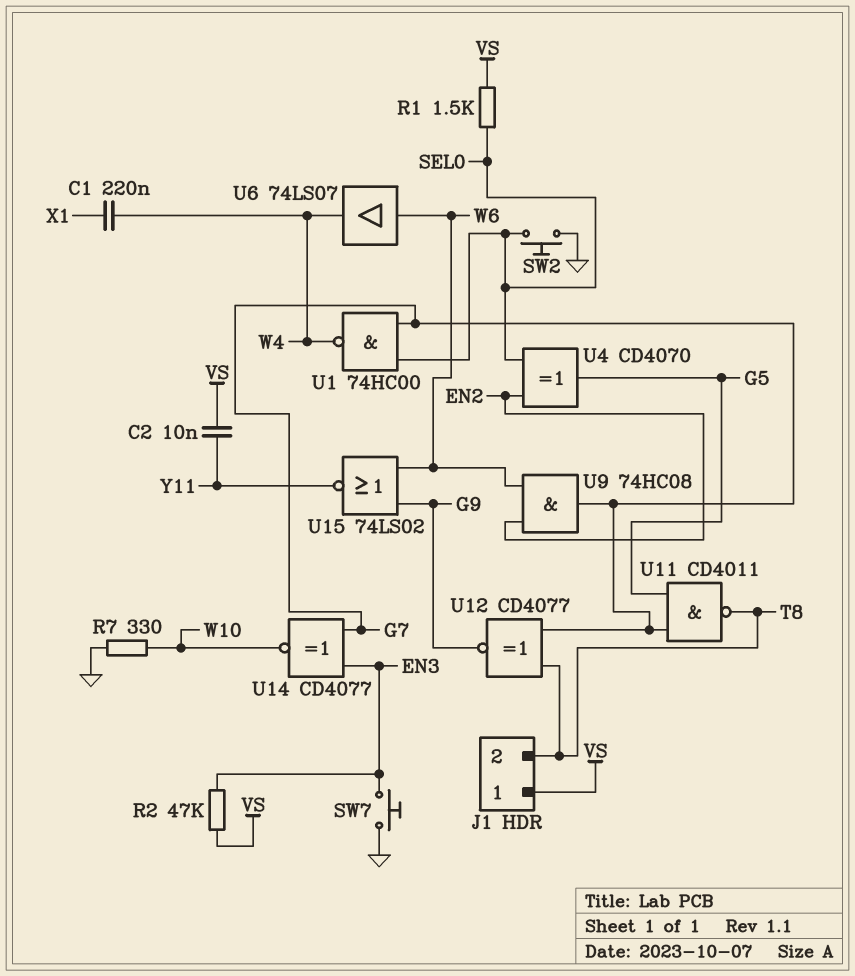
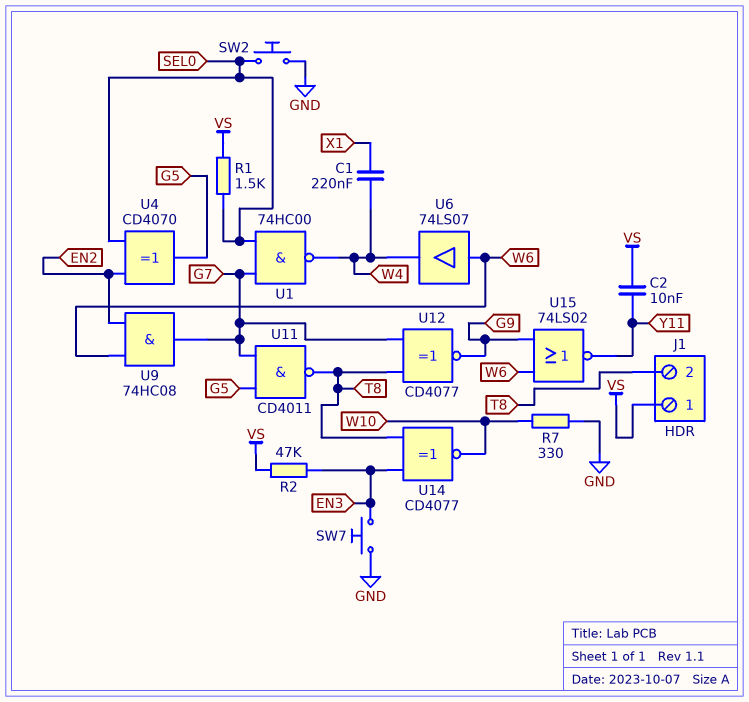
U14: XNOR CD4077 (in EN3, in G7, out W10) -> XNOR CD4077 (in EN3, in T8, out W10)

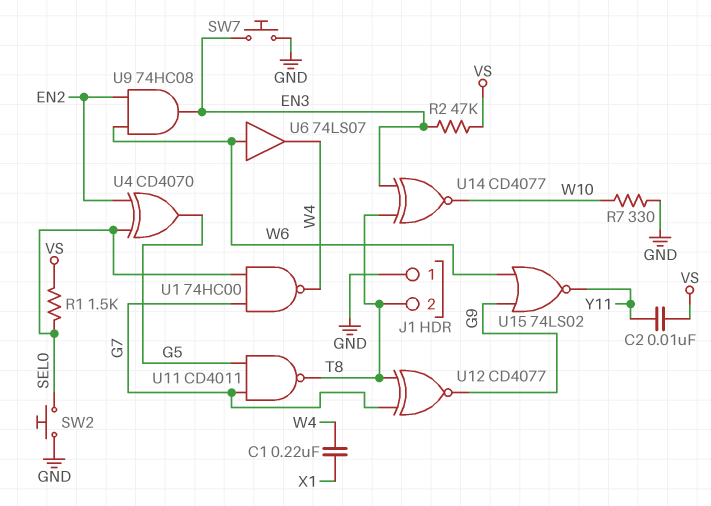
J1 pin 1: VS -> GND
U9: AND 74HC08 (in EN2, in W6, out G7) -> AND 74HC08 (in EN2, in W6, out EN3)

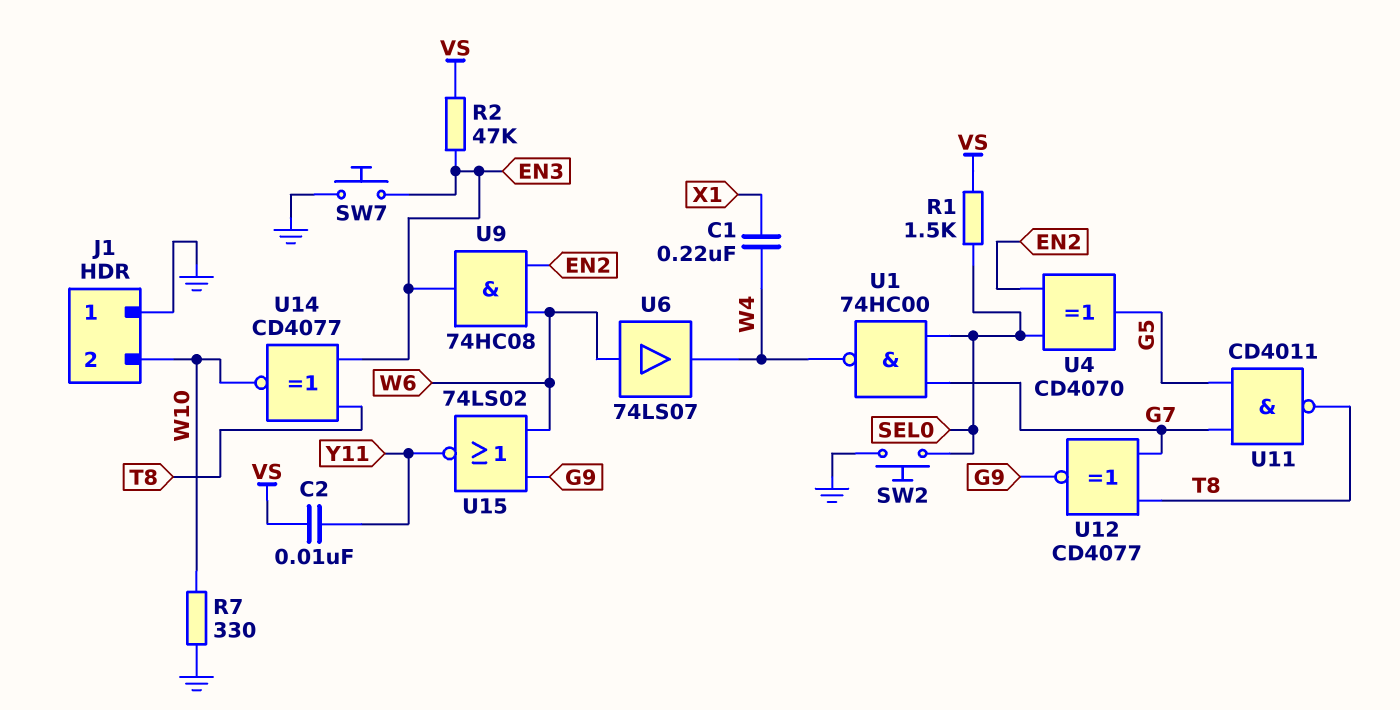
J1 pin 2: T8 -> W10

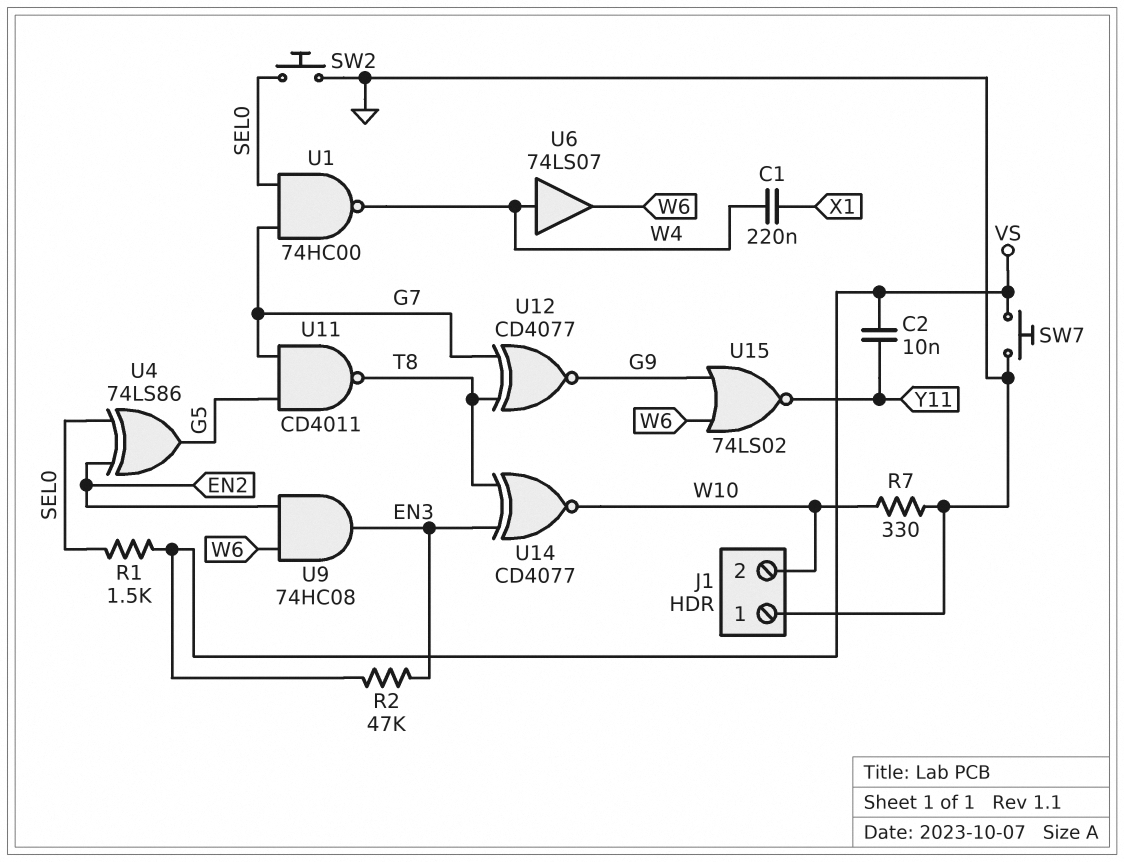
SW7: button (EN3, GND) -> button (GND, VS)
U4: XOR CD4070 (in EN2, in SEL0, out G5) -> XOR 74LS86 (in EN2, in SEL0, out G5)
U6: buffer 74LS07 (in W6, out W4) -> buffer 74LS07 (in W4, out W6)

